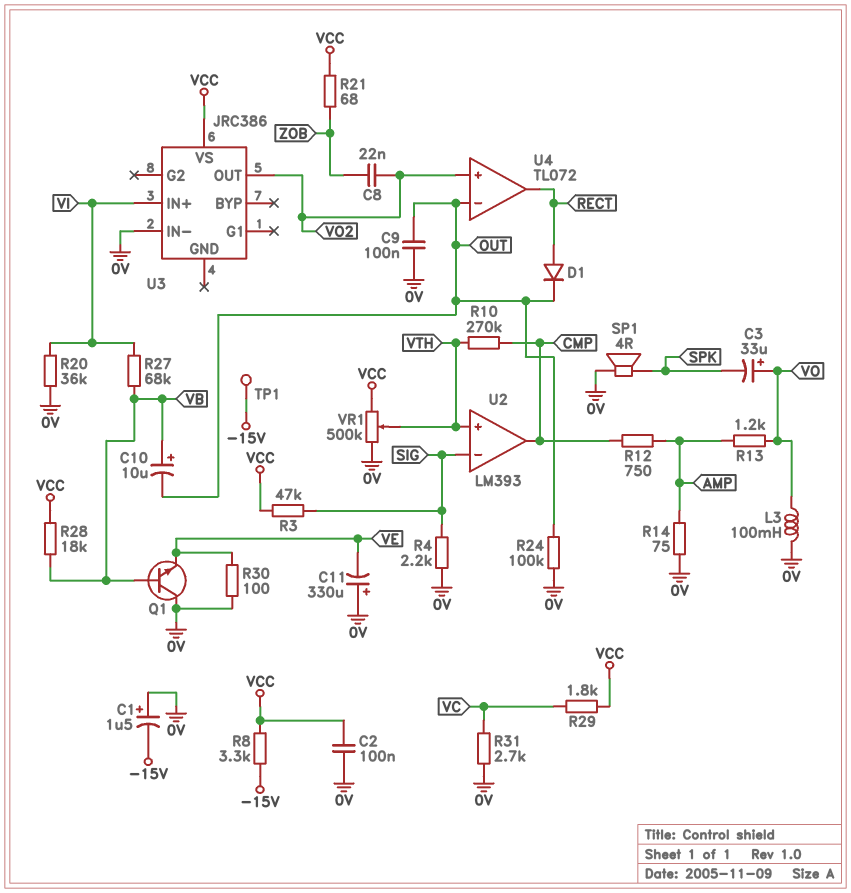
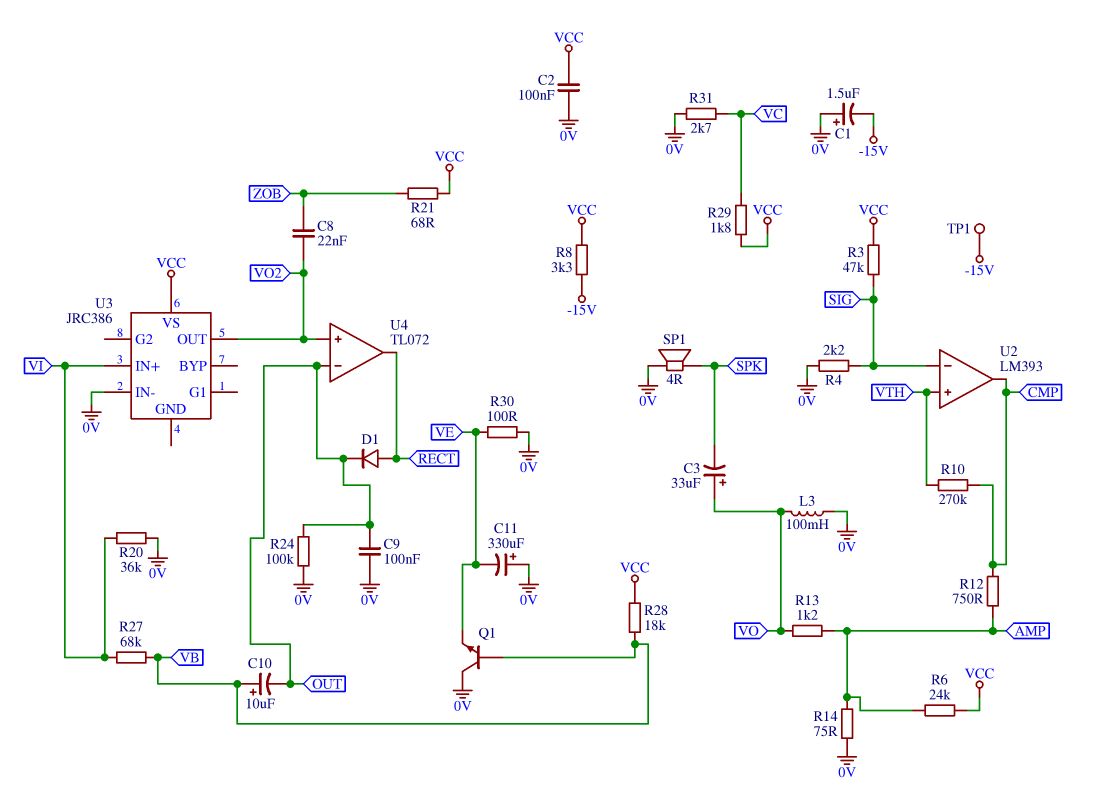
R6: none -> 24k (AMP, VCC)
VR1: 500k (0V, VCC, wiper VTH) -> none

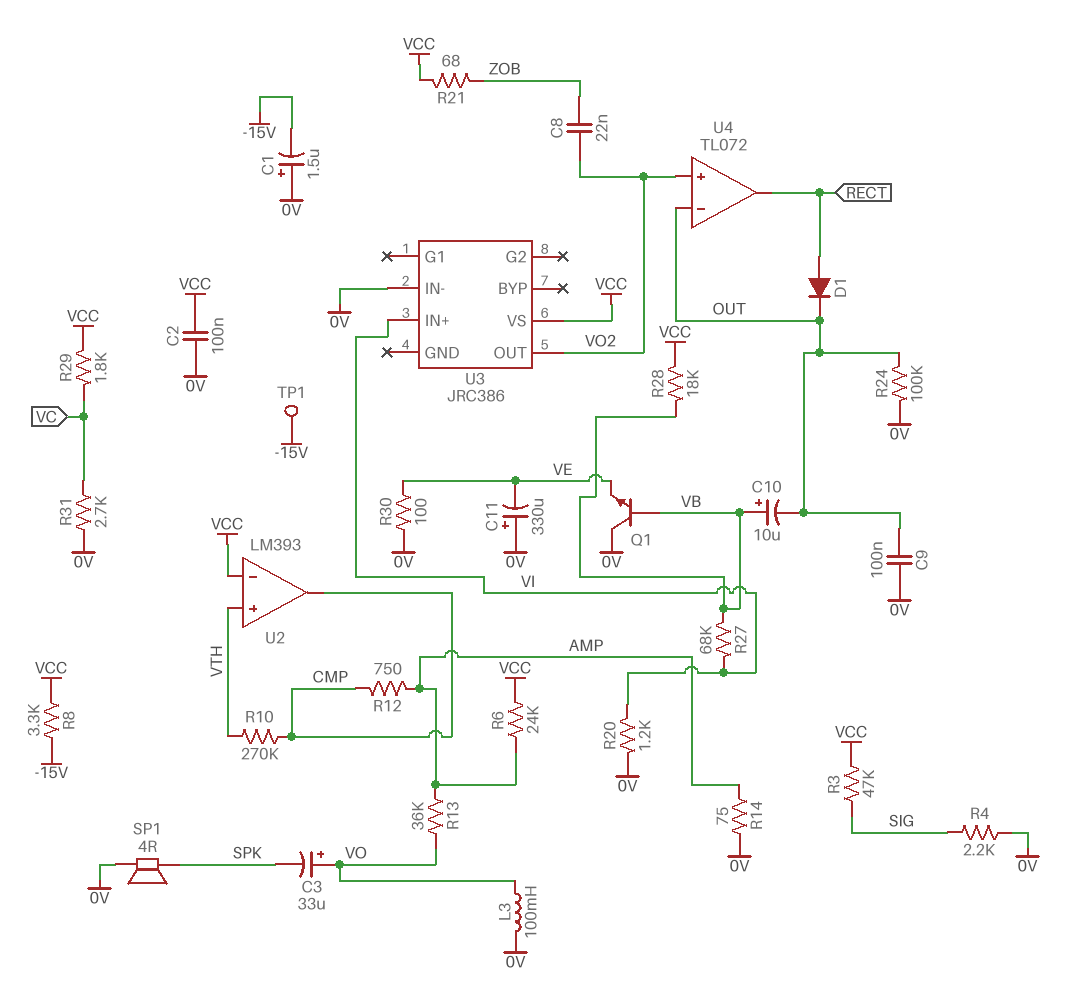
R13: 1.2k (AMP, VO) -> 36k (AMP, VO)
R20: 36k (0V, VI) -> 1.2k (0V, VI)
U2 pin in-: SIG -> VCC

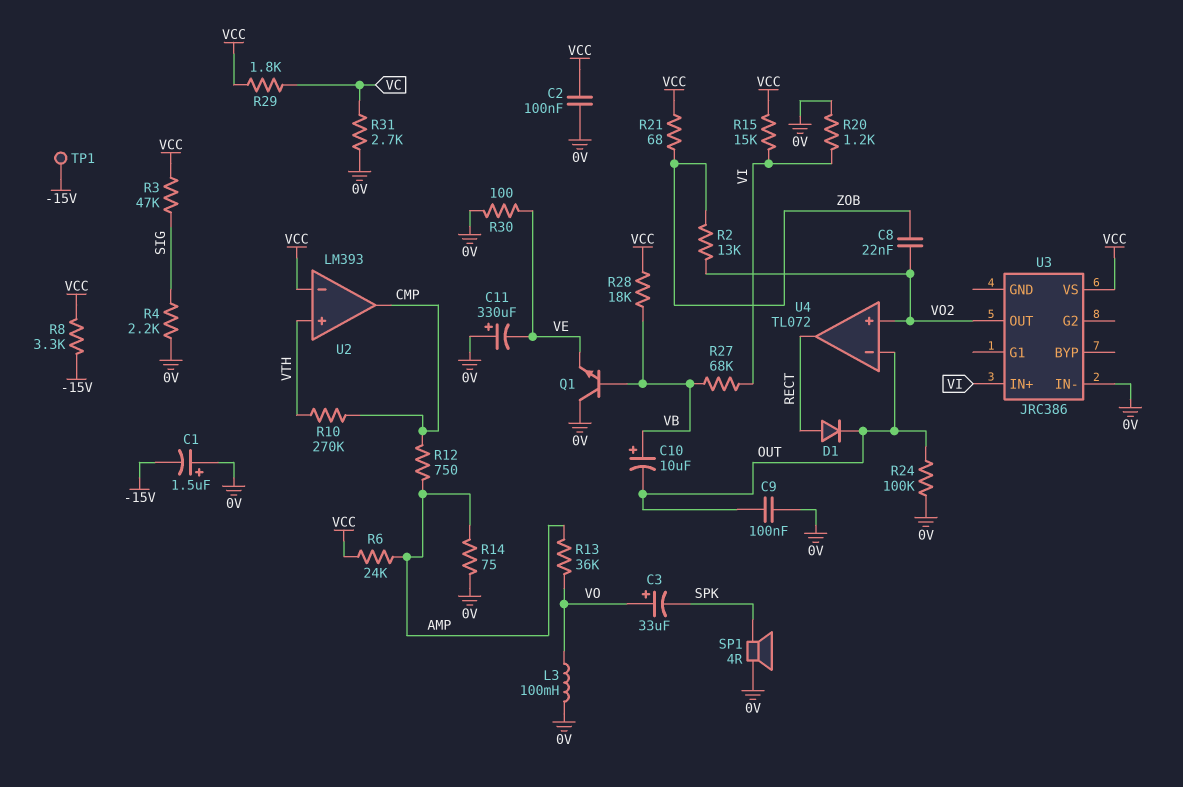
R2: none -> 13k (VO2, ZOB)
R15: none -> 15k (VCC, VI)

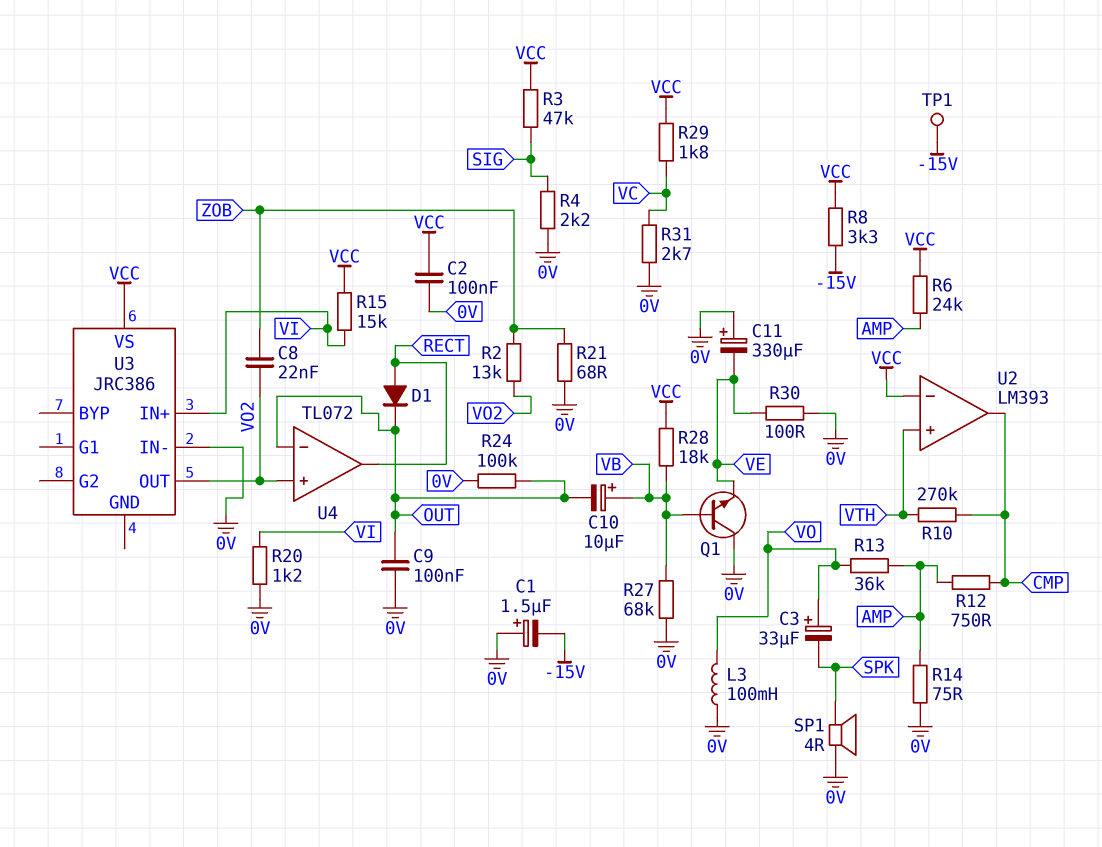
R21: 68 (VCC, ZOB) -> 68 (0V, ZOB)
R27: 68k (VB, VI) -> 68k (0V, VB)

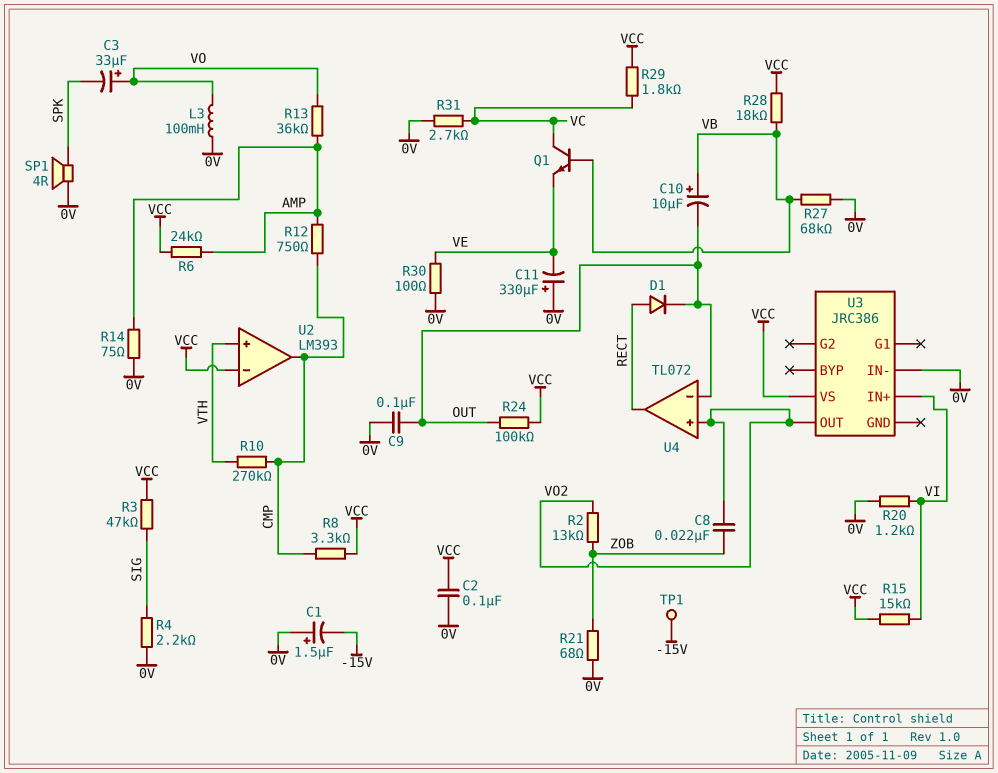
Q1: NPN (B VB, C 0V, E VE) -> NPN (B VB, C VC, E VE)
R8: 3.3k (-15V, VCC) -> 3.3k (CMP, VCC)
R24: 100k (0V, OUT) -> 100k (OUT, VCC)

